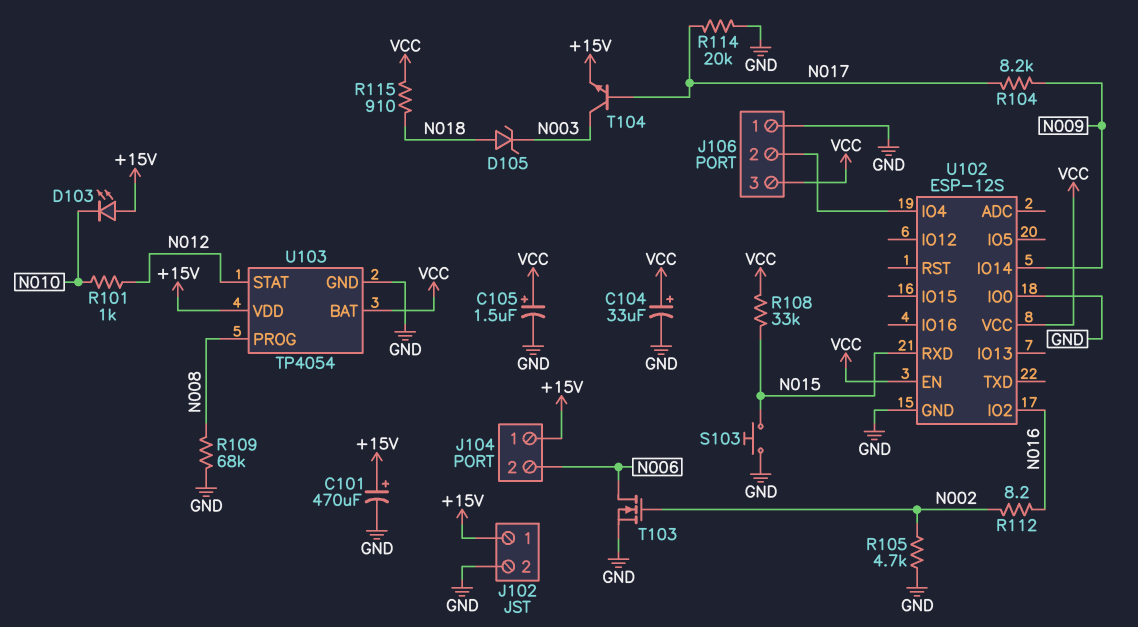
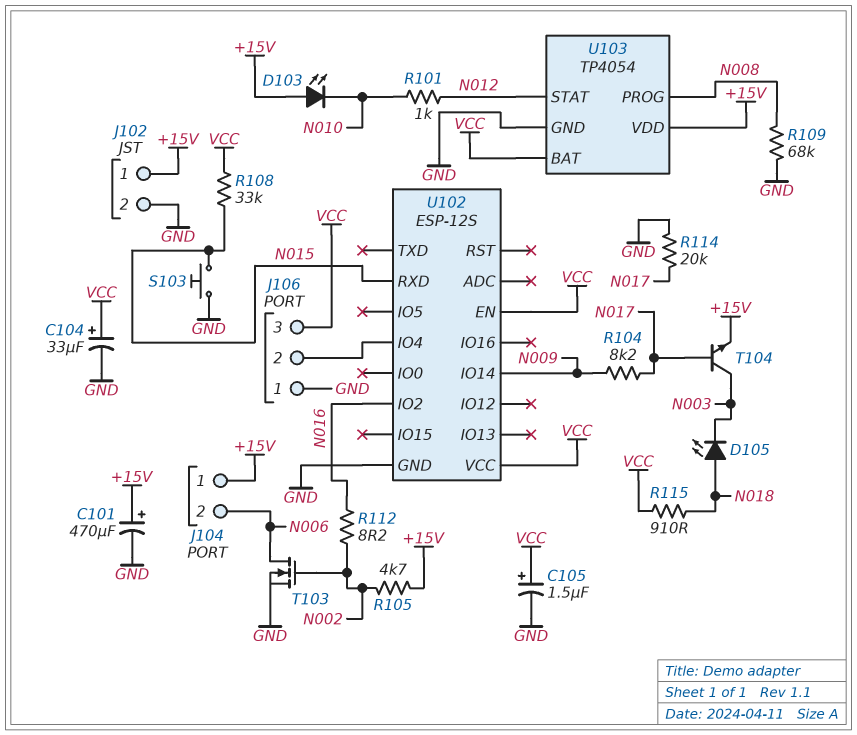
D105: zener (A N018, K N003) -> LED (A N018, K N003)
R105: 4.7k (GND, N002) -> 4.7k (+15V, N002)
U102 pin IO0: GND -> none

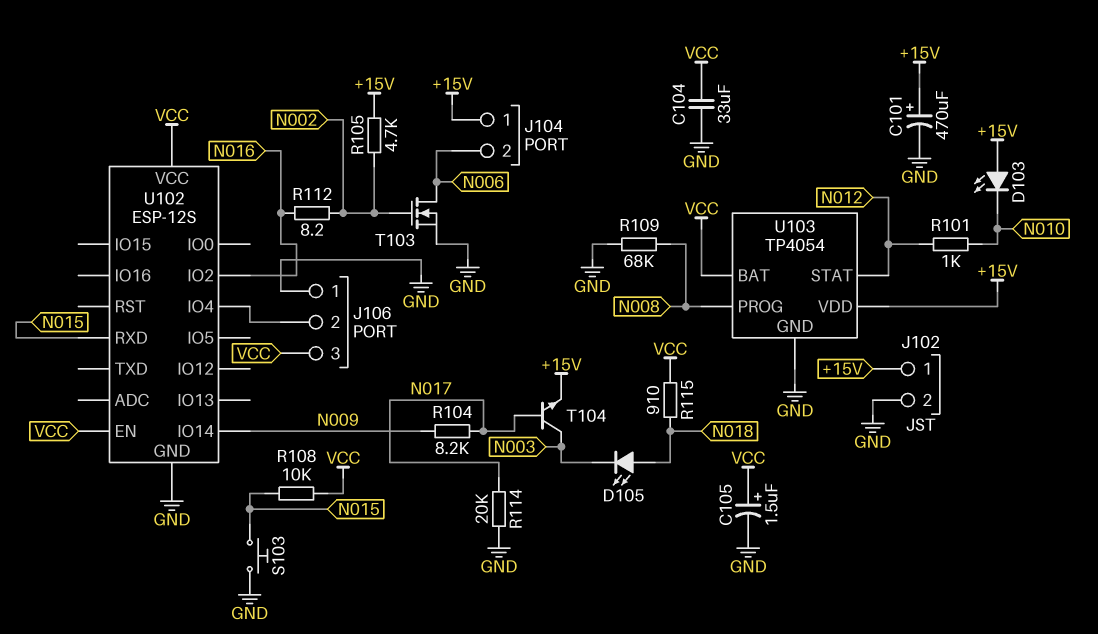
C104: 33uF (plus VCC, minus GND) -> 33uF (GND, VCC)
R108: 33k (N015, VCC) -> 10k (N015, VCC)

